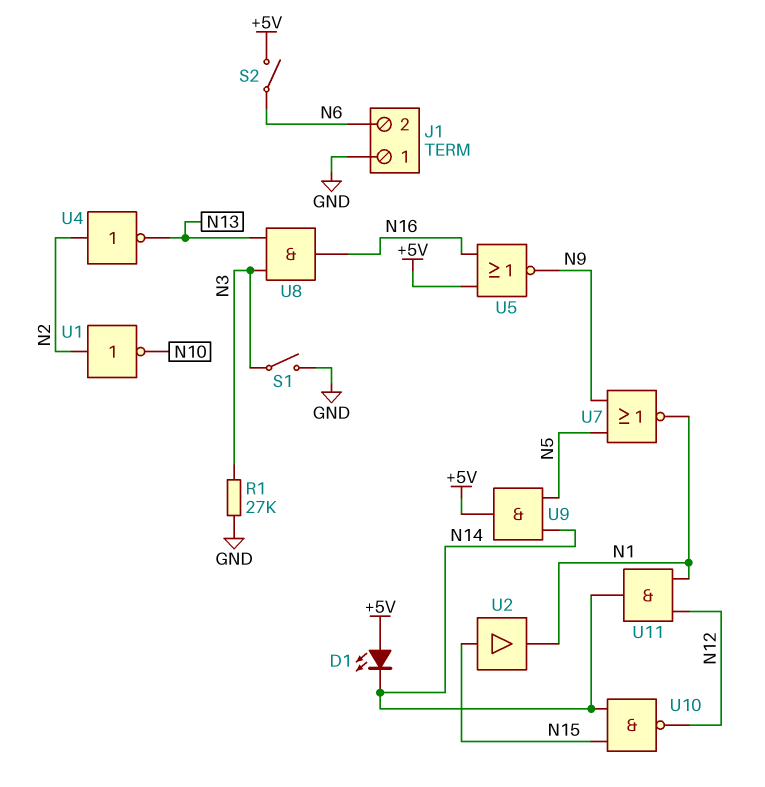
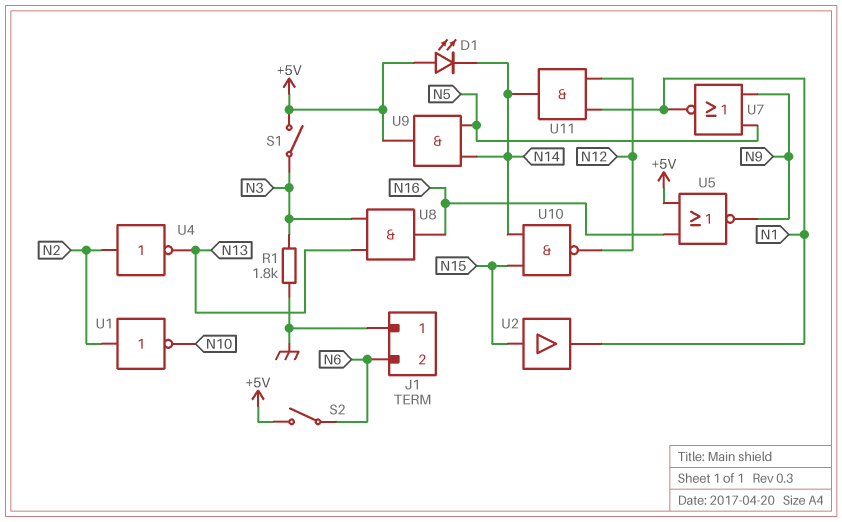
R1: 27k (GND, N3) -> 1.8k (GND, N3)
S1: switch (GND, N3) -> switch (+5V, N3)

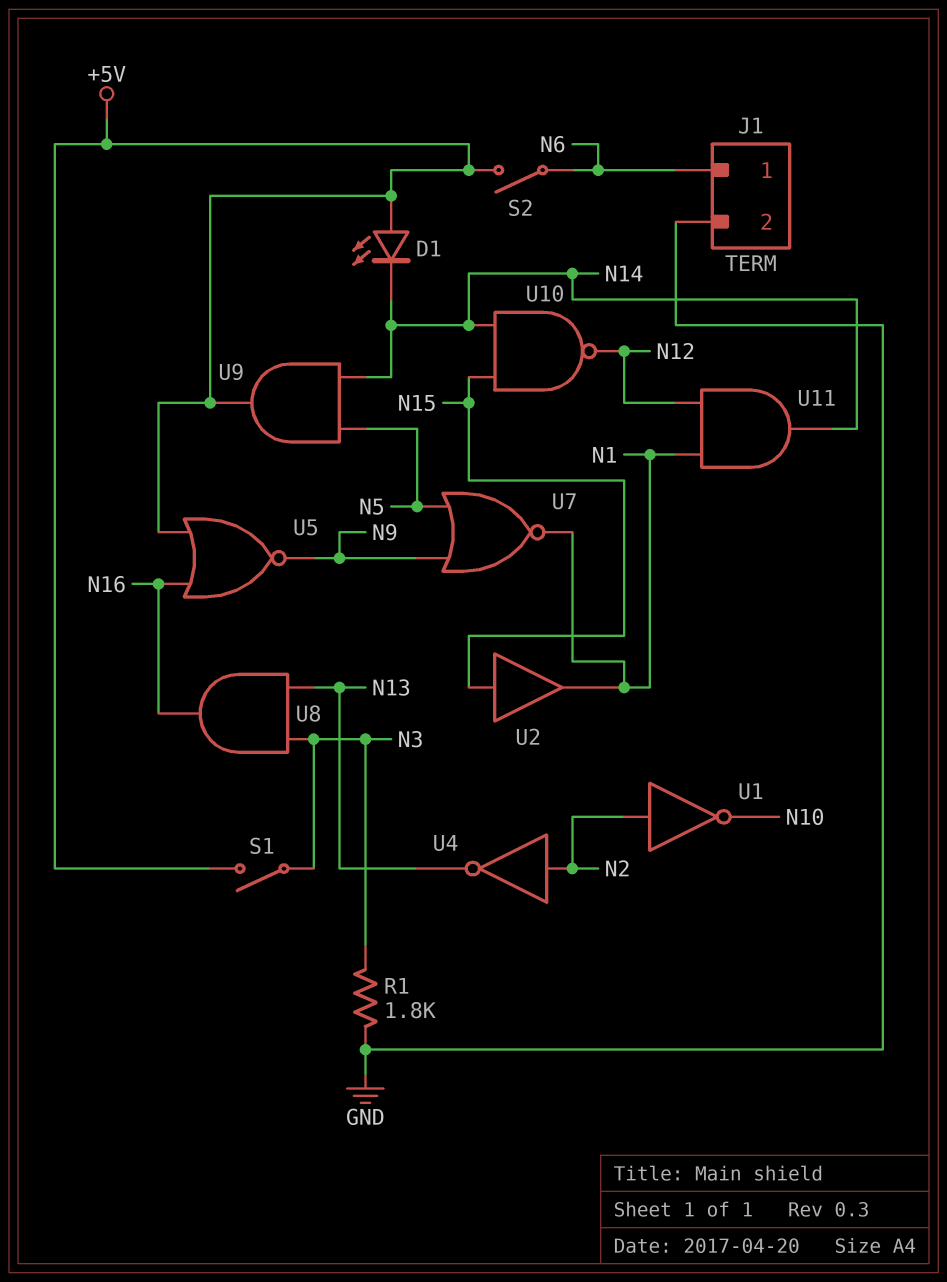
J1 pin 1: GND -> N6
J1 pin 2: N6 -> GND

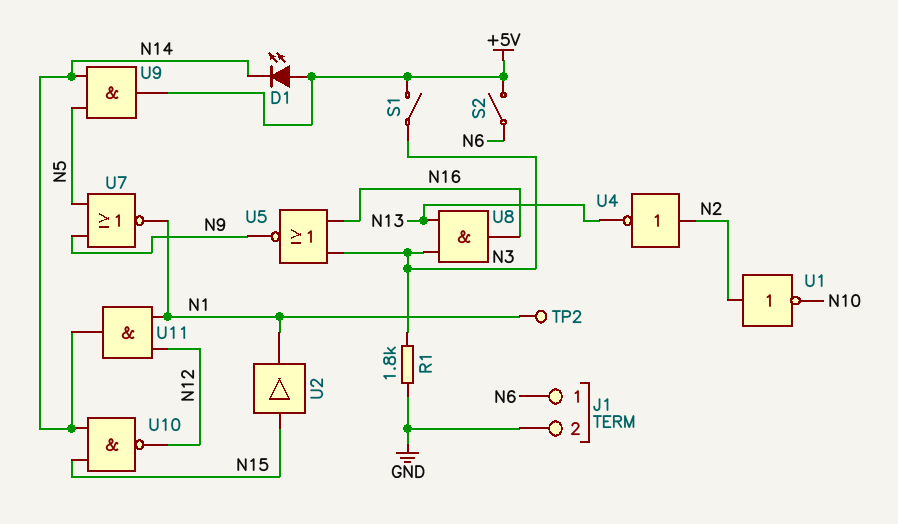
TP2: none -> test point (N1)
U5: NOR (in +5V, in N16, out N9) -> NOR (in N3, in N16, out N9)

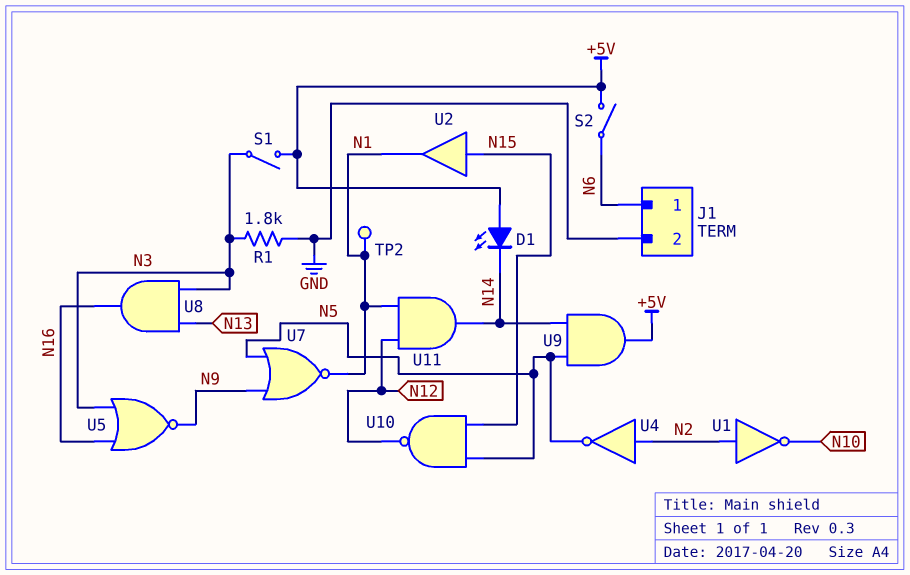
U4: NOT (in N2, out N13) -> NOT (in N2, out N5)
U10: NAND (in N14, in N15, out N12) -> NAND (in N5, in N15, out N12)

